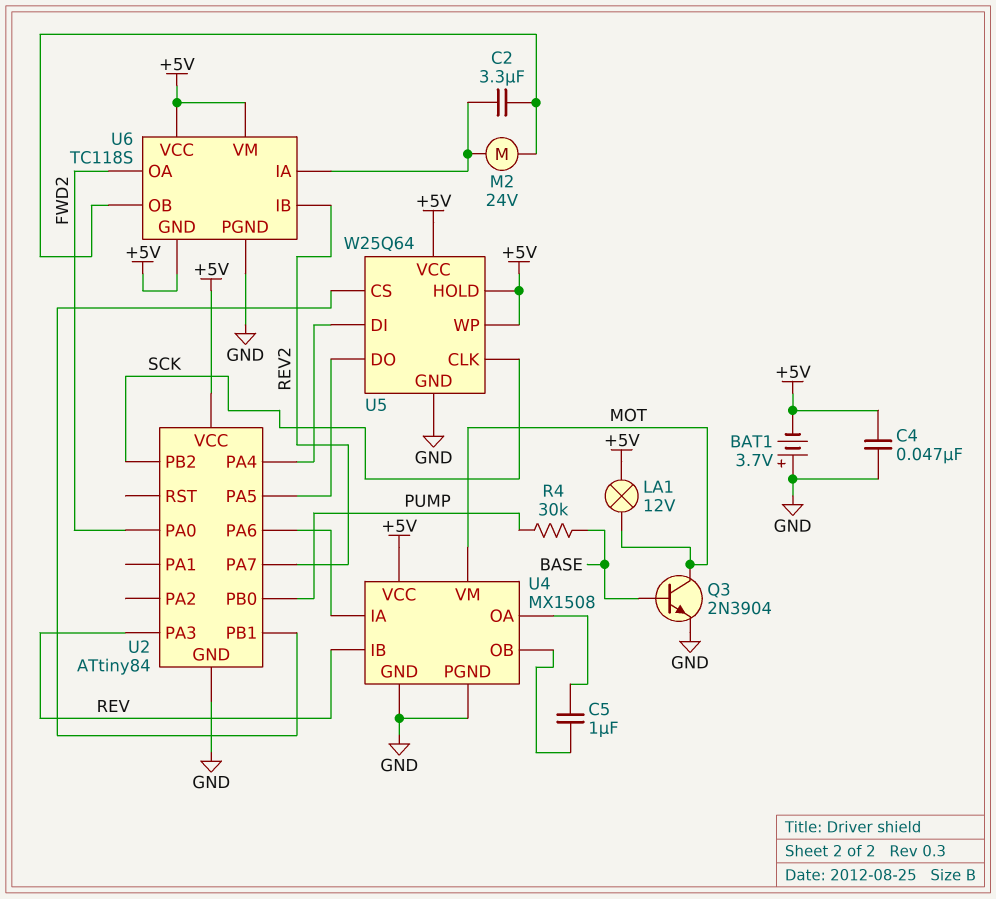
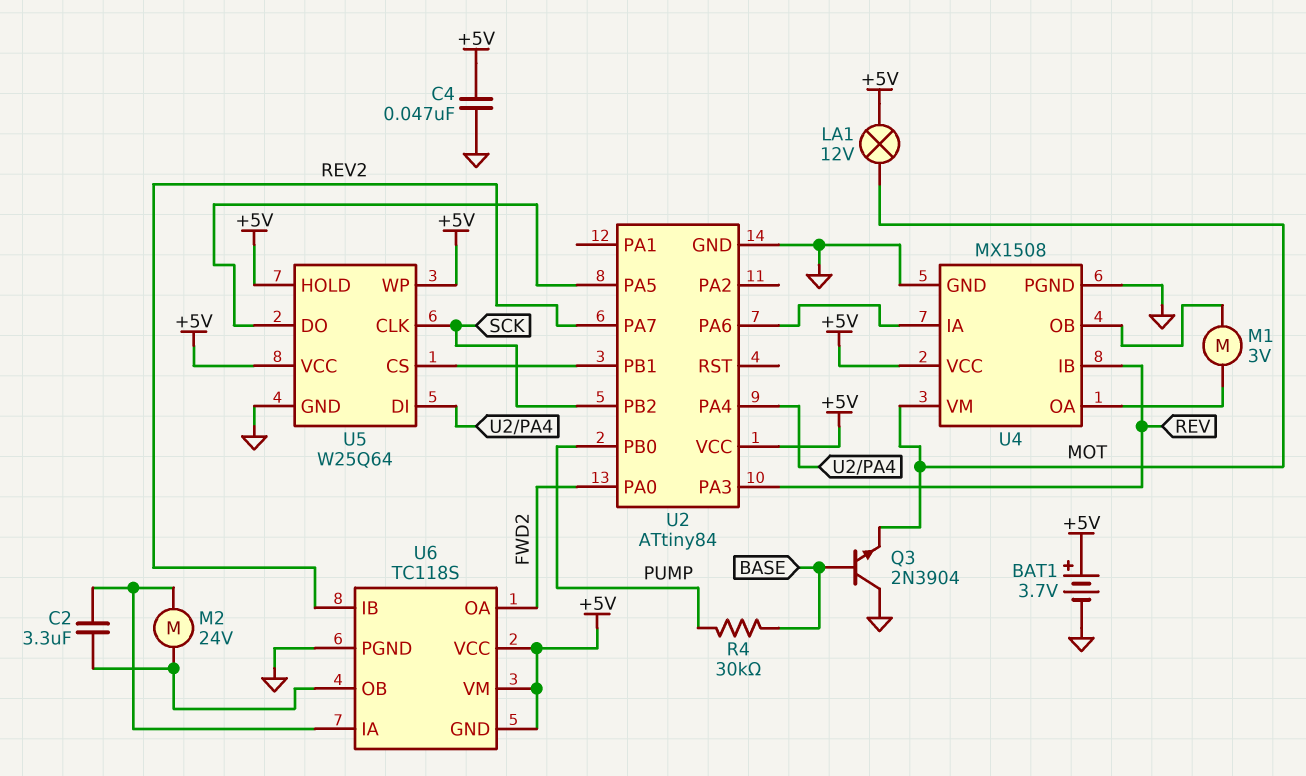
BAT1: 3.7V (plus GND, minus +5V) -> 3.7V (plus +5V, minus GND)
C5: 1uF (U4/OA, U4/OB) -> none
M1: none -> motor 3V (U4/OA, U4/OB)
Q3: NPN 2N3904 (B BASE, C MOT, E GND) -> NPN 2N3904 (B BASE, C GND, E MOT)

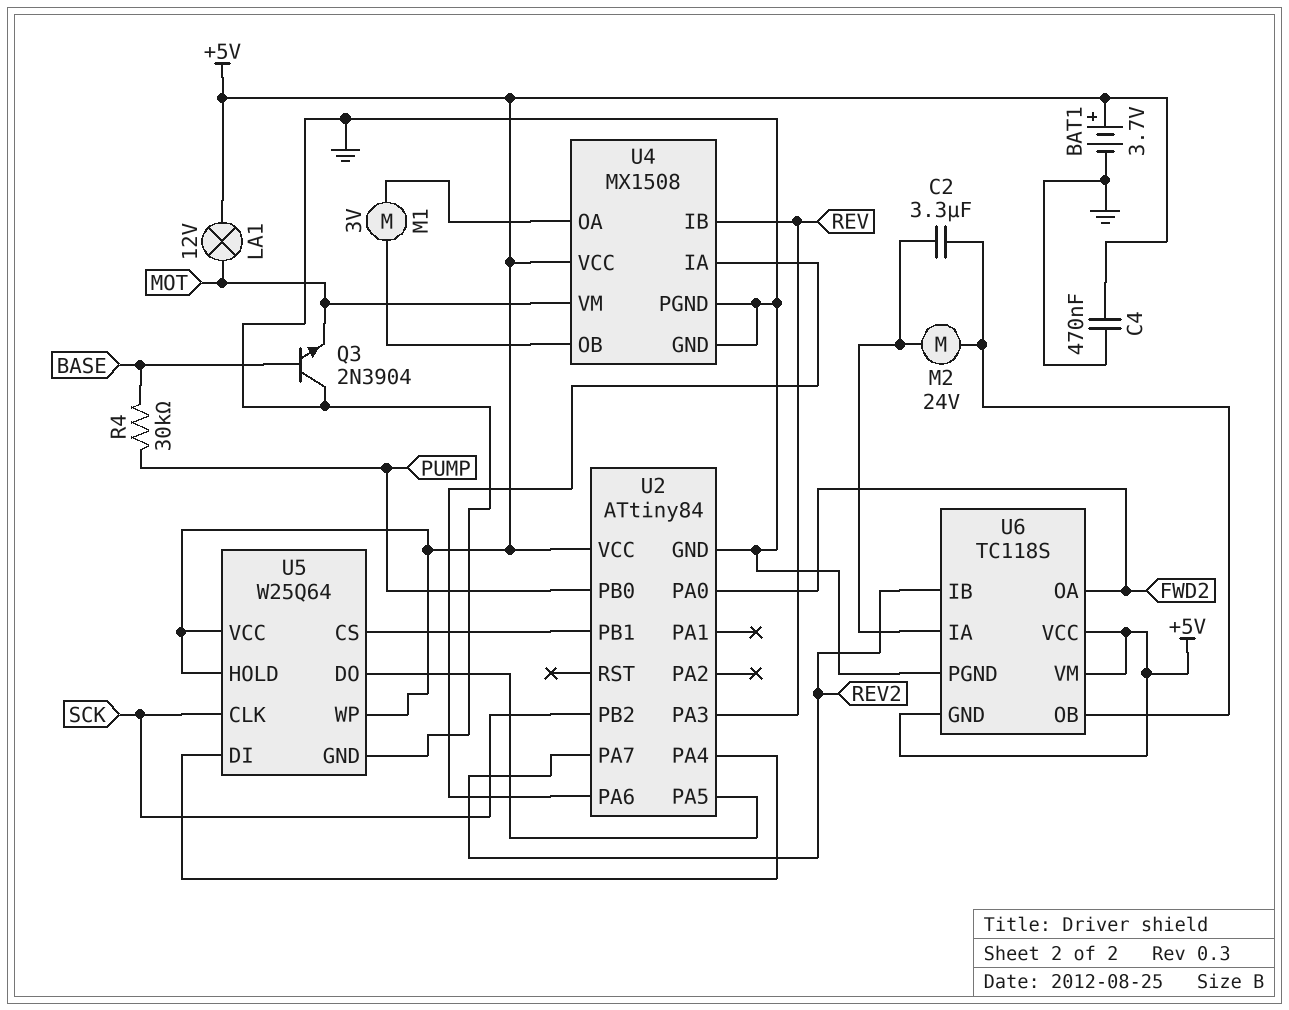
C4: 47nF (+5V, GND) -> 470nF (+5V, GND)

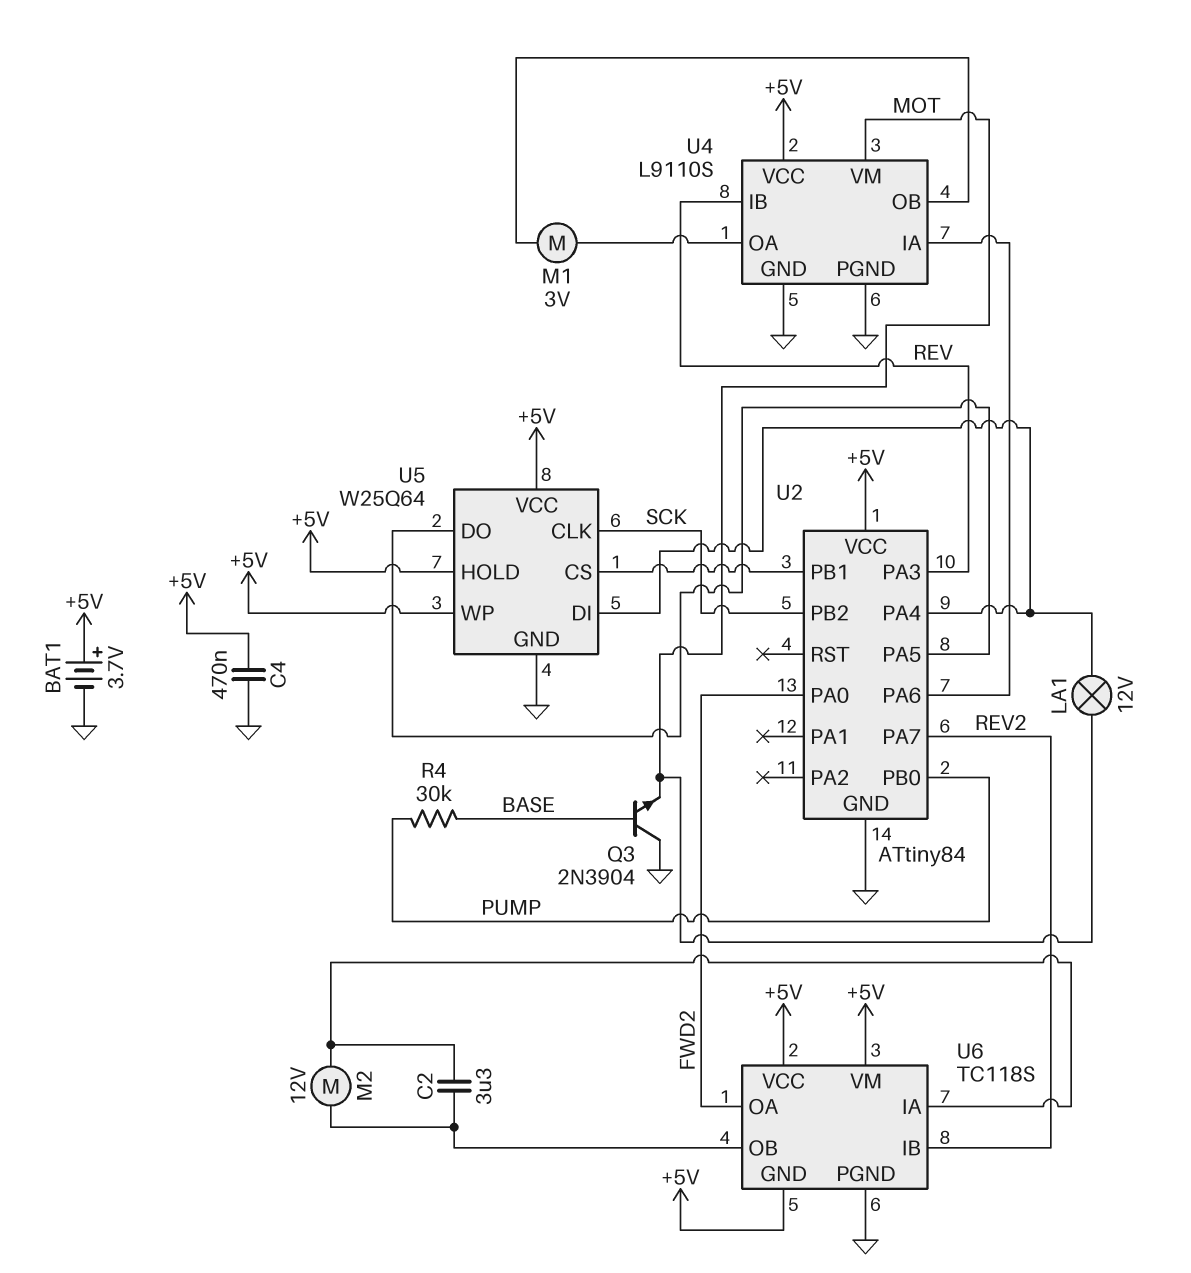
LA1: lamp 12V (+5V, MOT) -> lamp 12V (MOT, U2/PA4)
M2: motor 24V (U6/IA, U6/OB) -> motor 12V (U6/IA, U6/OB)
U4: MX1508 -> L9110S

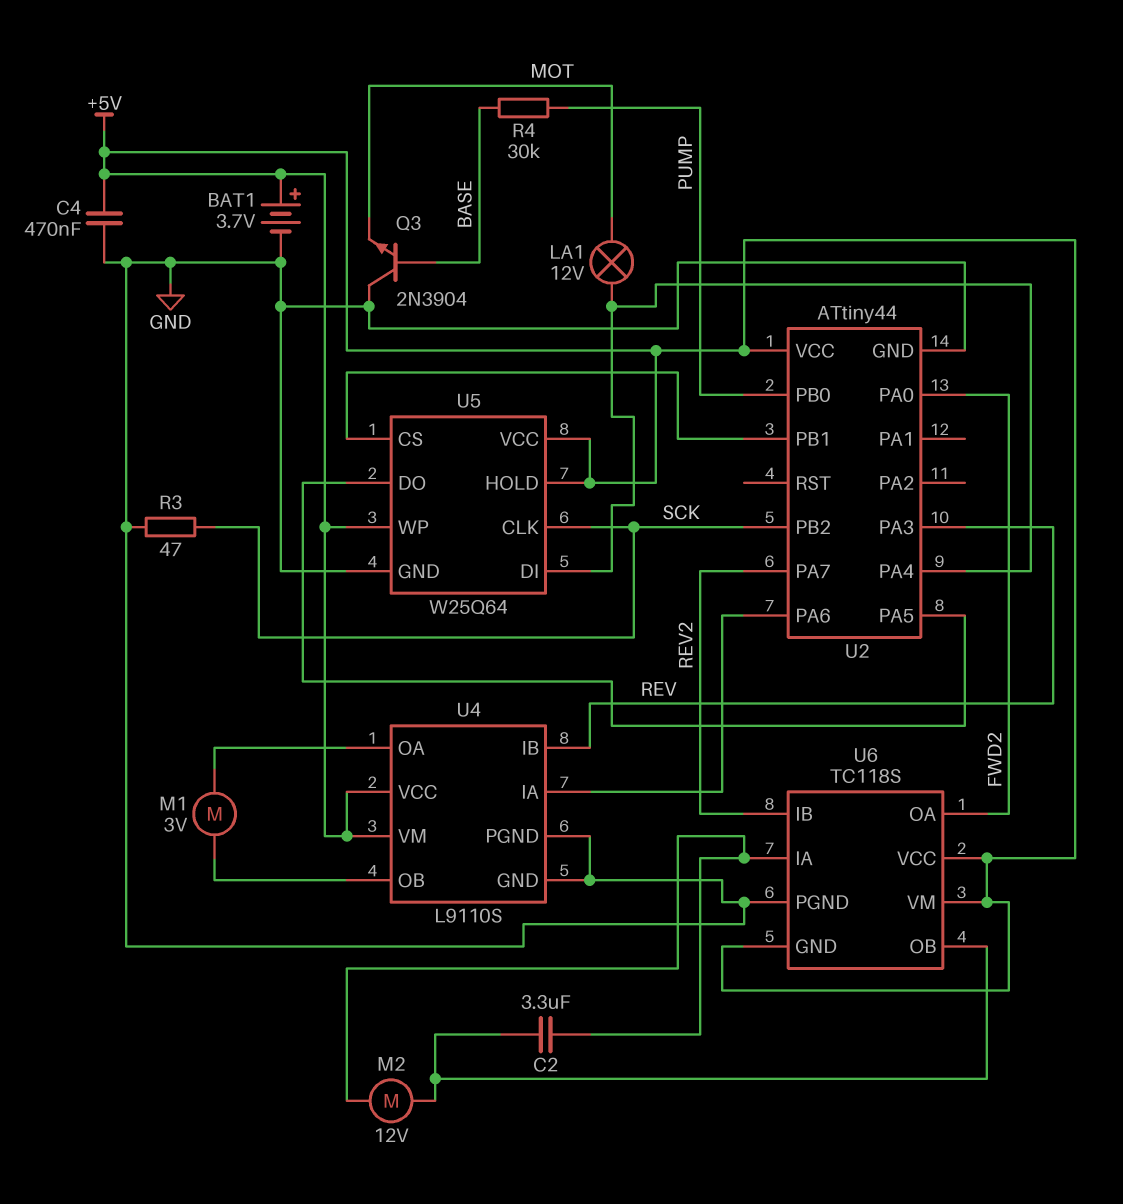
R3: none -> 47 (GND, SCK)
U2: ATtiny84 -> ATtiny44
U4 pin VM: MOT -> +5V

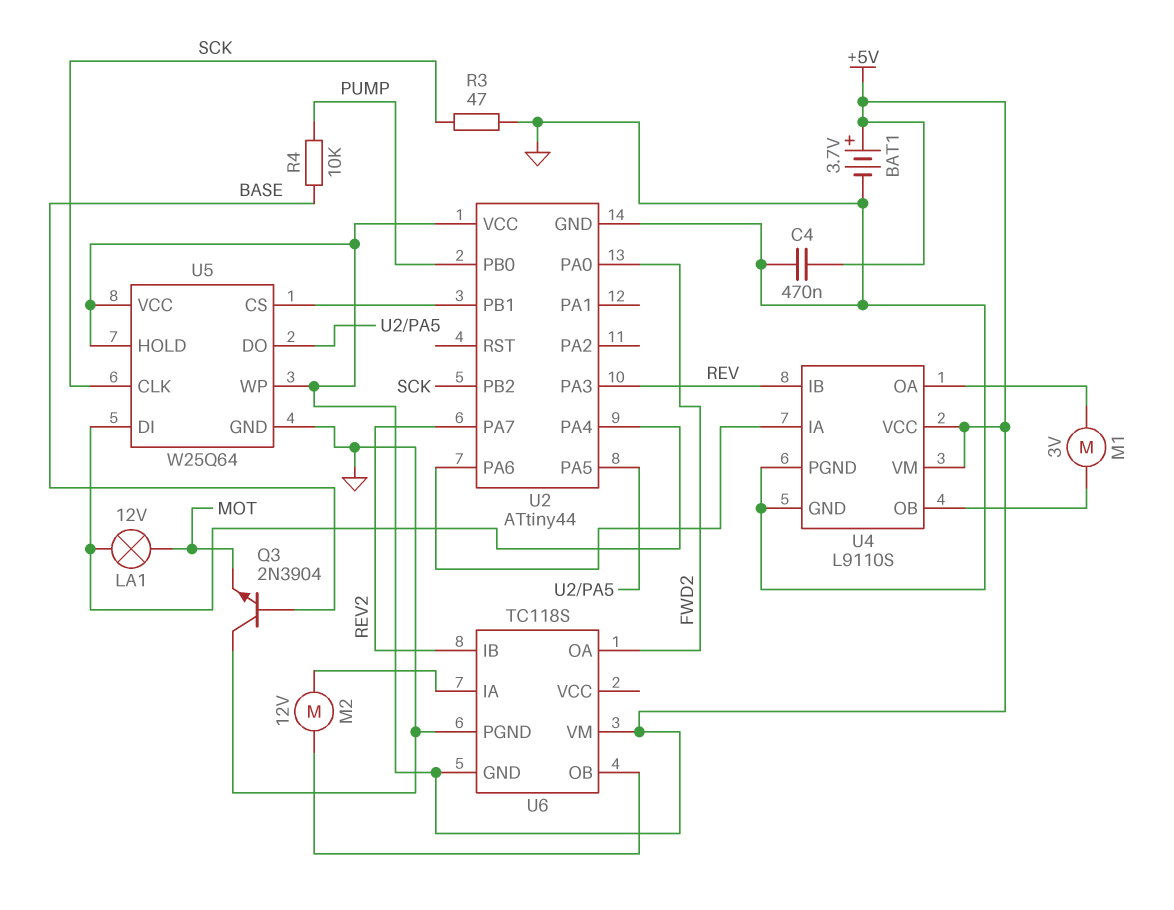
C2: 3.3uF (U6/IA, U6/OB) -> none
R4: 30k (BASE, PUMP) -> 10k (BASE, PUMP)
U6 pin VCC: +5V -> none

